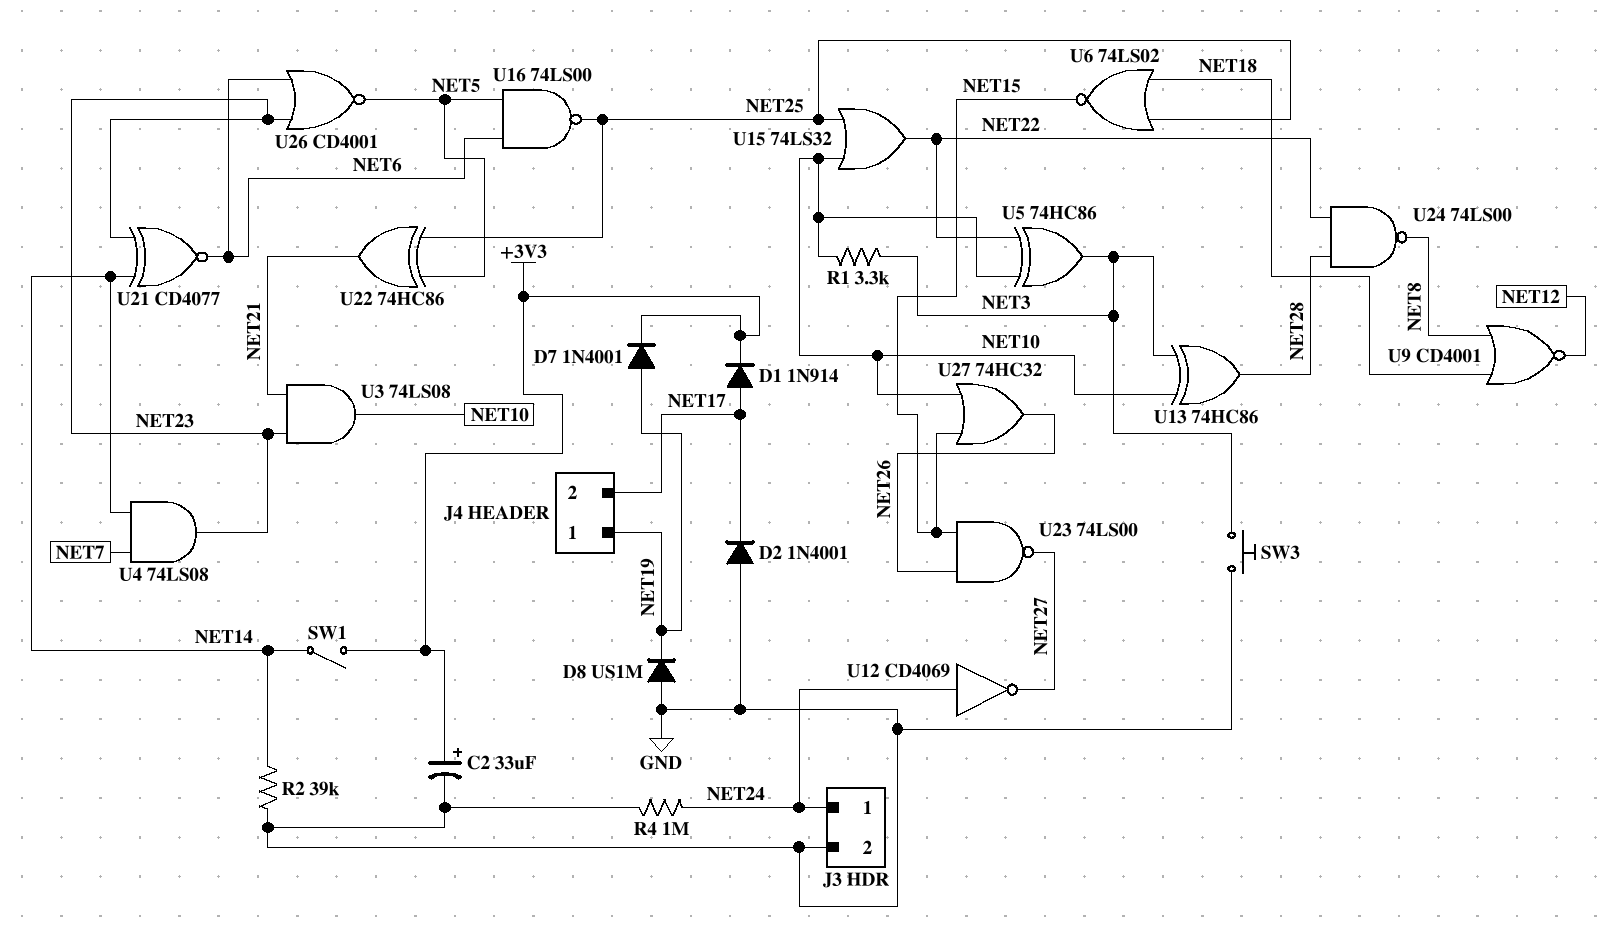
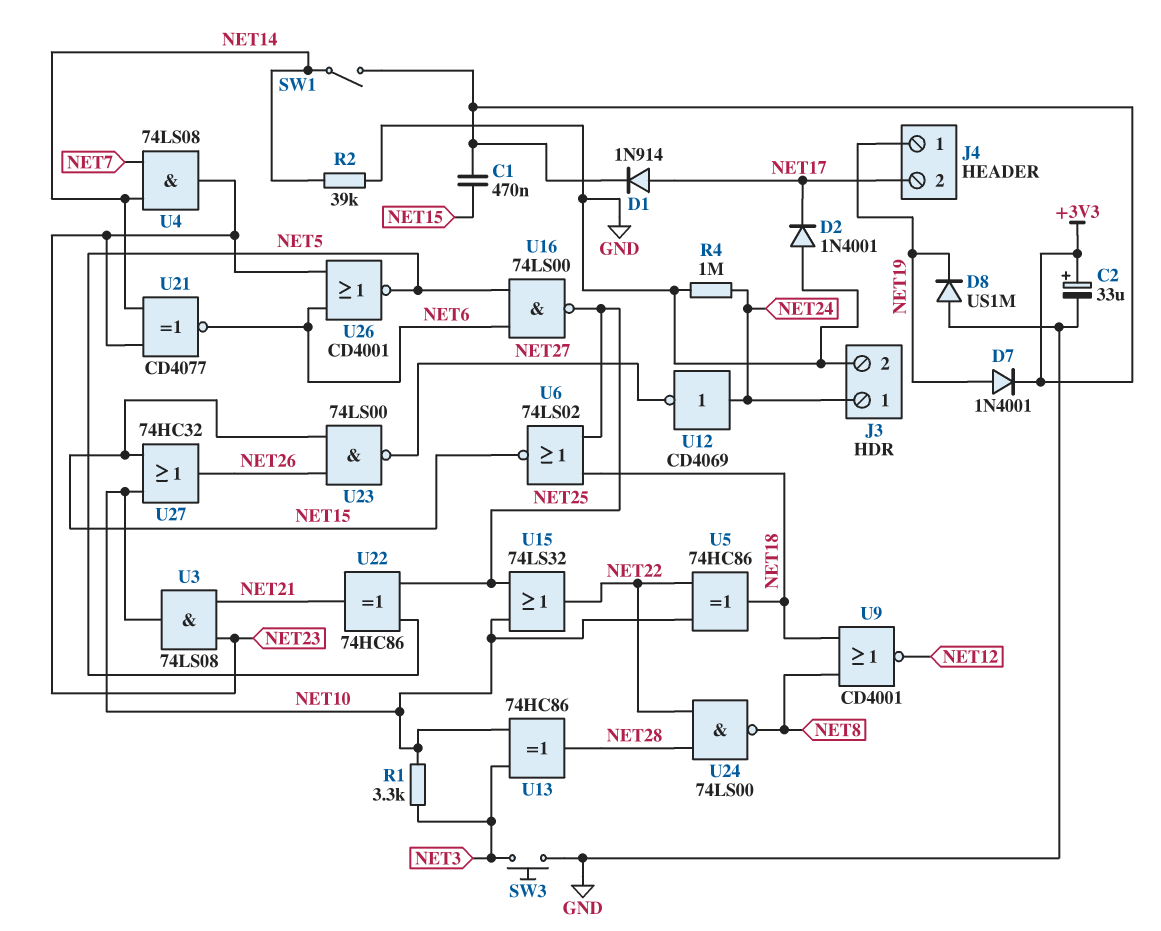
C1: none -> 470nF (+3V3, NET15)
U5: XOR 74HC86 (in NET10, in NET22, out NET3) -> XOR 74HC86 (in NET10, in NET22, out NET18)

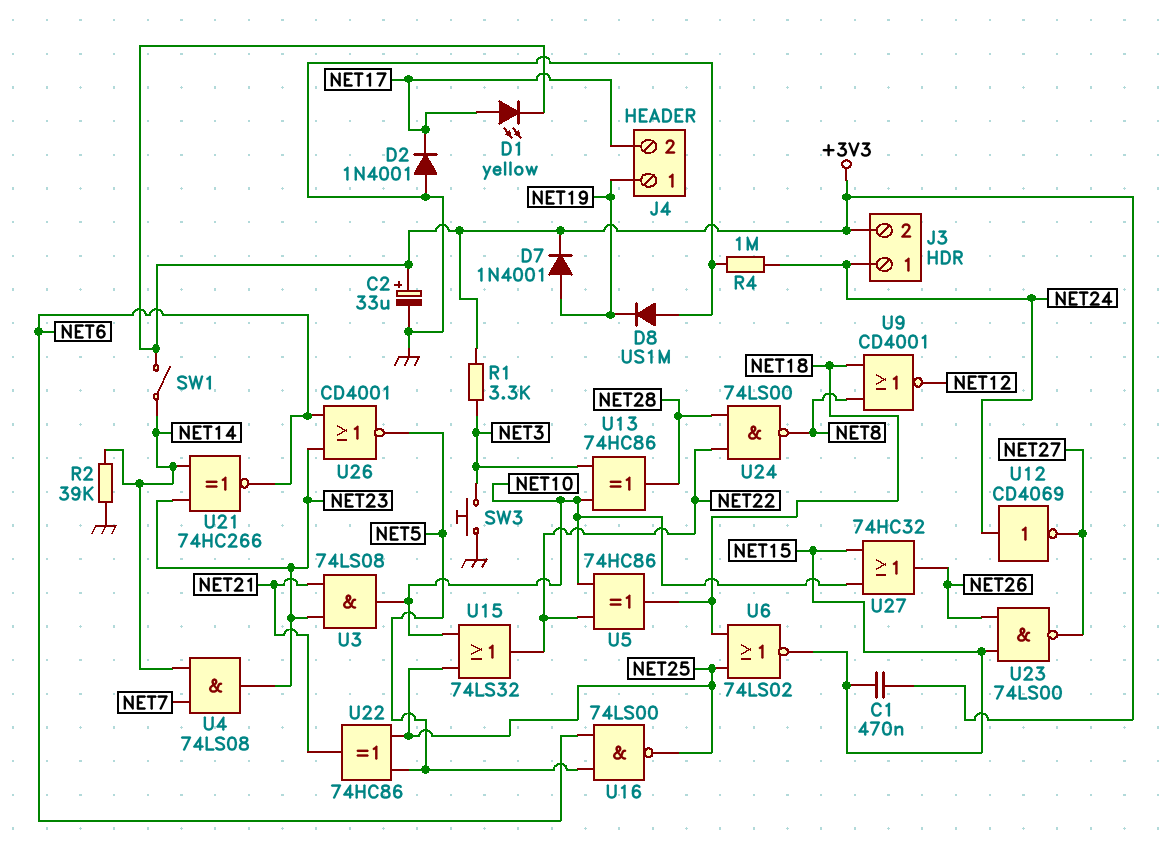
D1: diode 1N914 (A NET17, K +3V3) -> LED yellow (A NET17, K +3V3)
J3 pin 2: GND -> +3V3
R1: 3.3k (NET3, NET10) -> 3.3k (+3V3, NET3)
U21: XNOR CD4077 (in NET14, in NET23, out NET6) -> XNOR 74HC266 (in NET14, in NET23, out NET6)

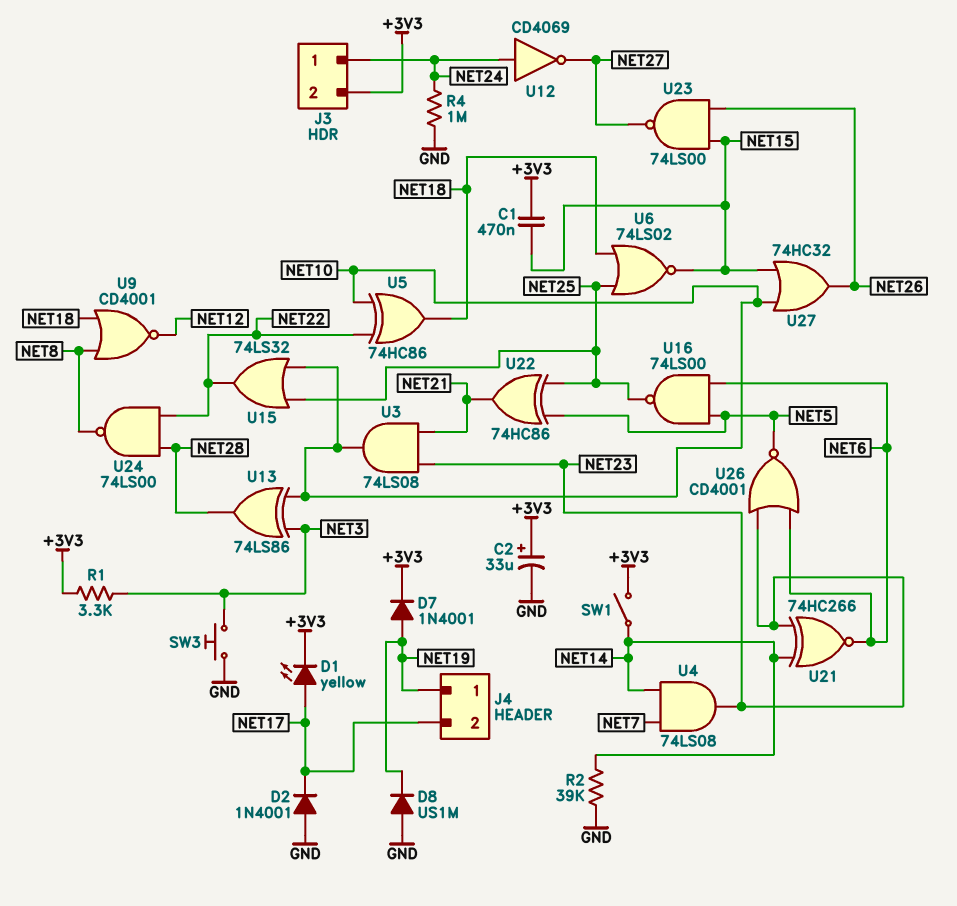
U13: XOR 74HC86 (in NET3, in NET10, out NET28) -> XOR 74LS86 (in NET3, in NET10, out NET28)

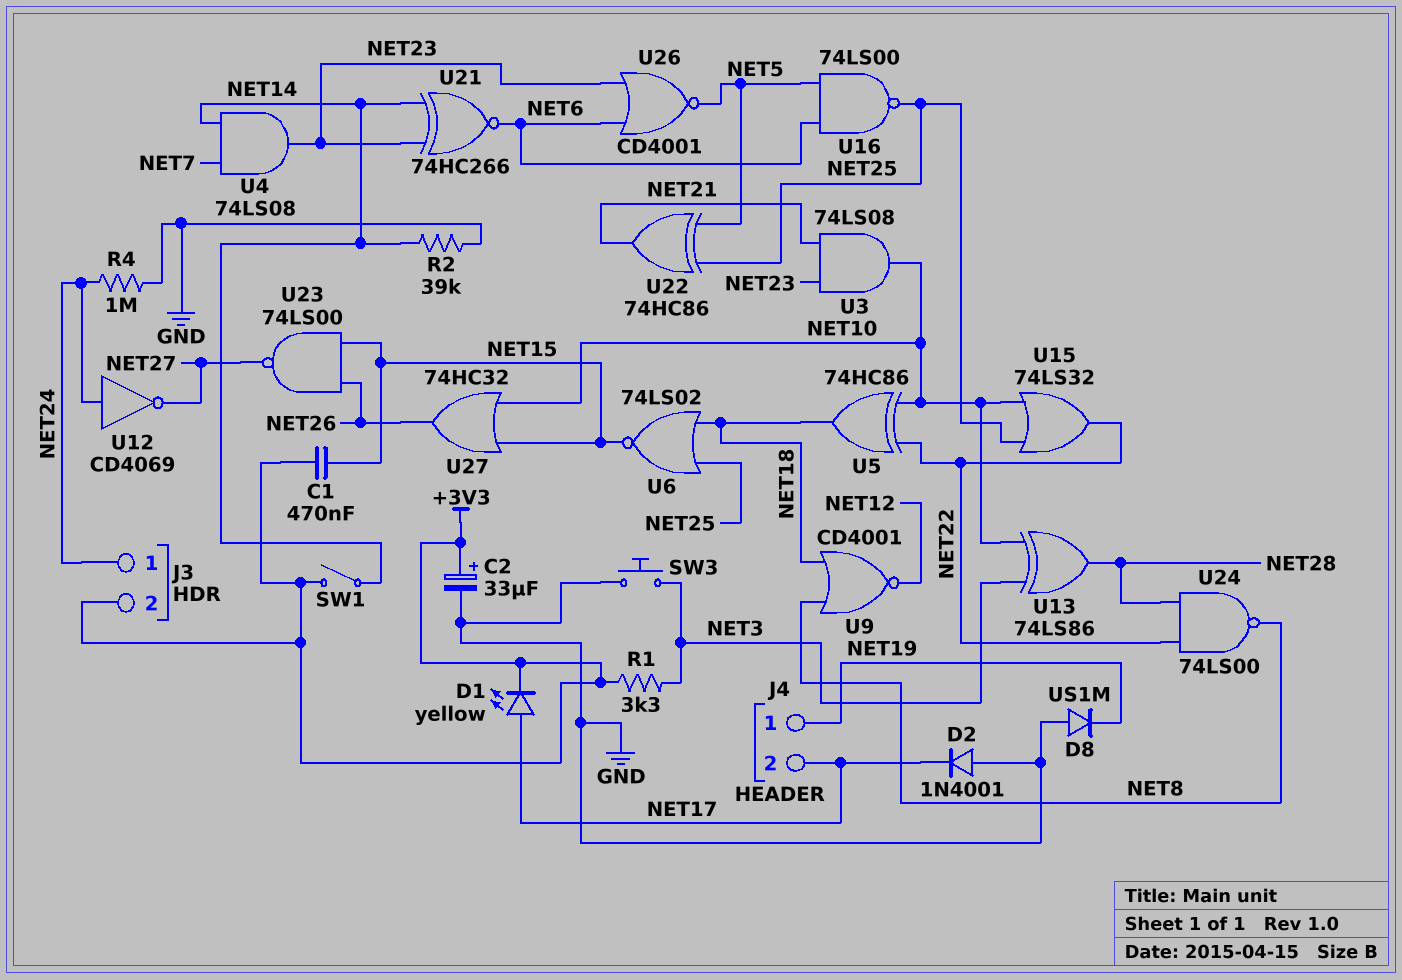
D7: diode 1N4001 (A NET19, K +3V3) -> none

